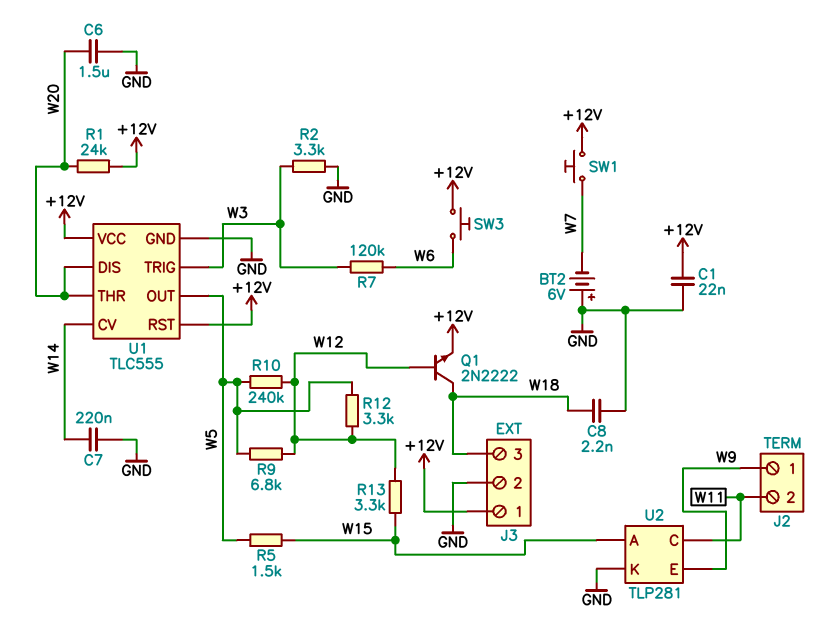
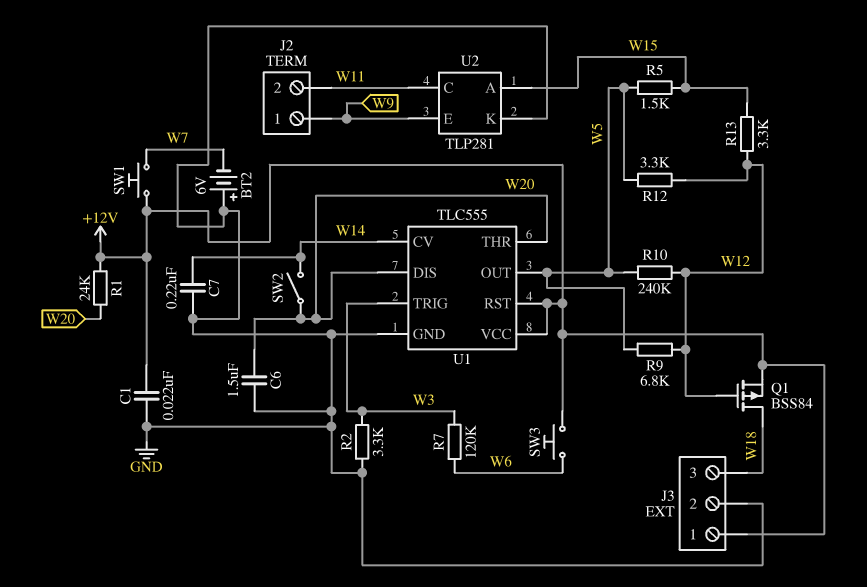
C8: 2.2nF (GND, W18) -> none
Q1: NPN 2N2222 (B W12, C W18, E +12V) -> PMOS BSS84 (G W12, D W18, S +12V)
SW2: none -> switch (W14, W20)

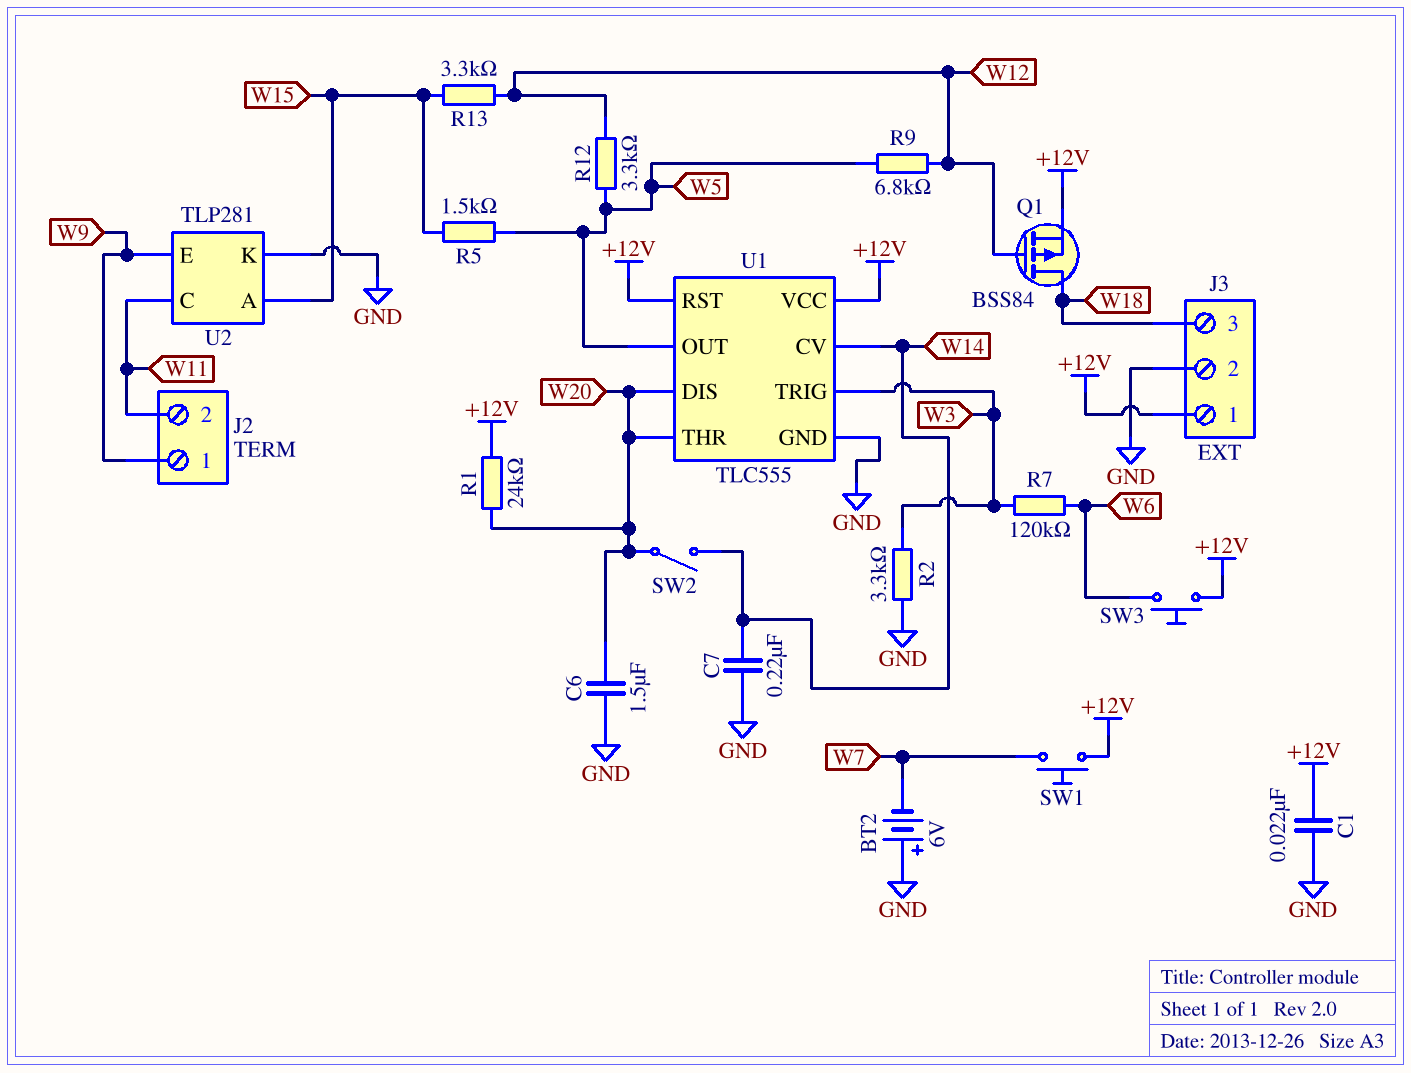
R10: 240k (W5, W12) -> none

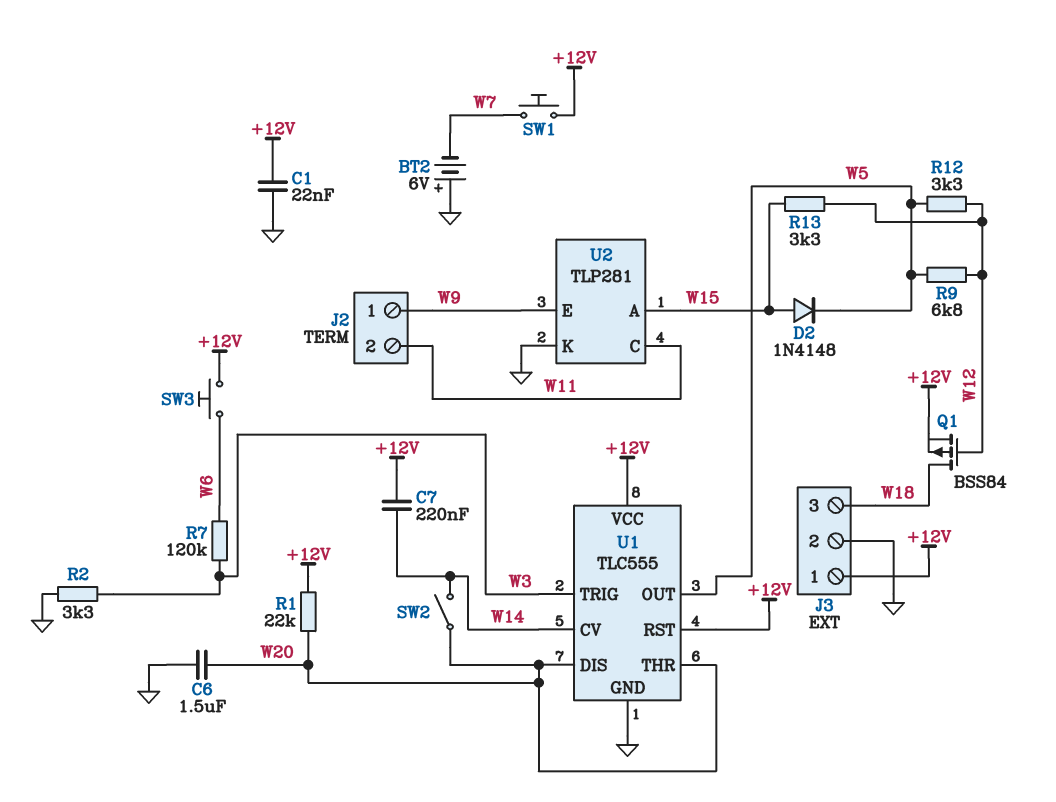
C7: 220nF (GND, W14) -> 220nF (+12V, W14)
D2: none -> diode 1N4148 (A W15, K W5)
R1: 24k (+12V, W20) -> 22k (+12V, W20)
R5: 1.5k (W5, W15) -> none

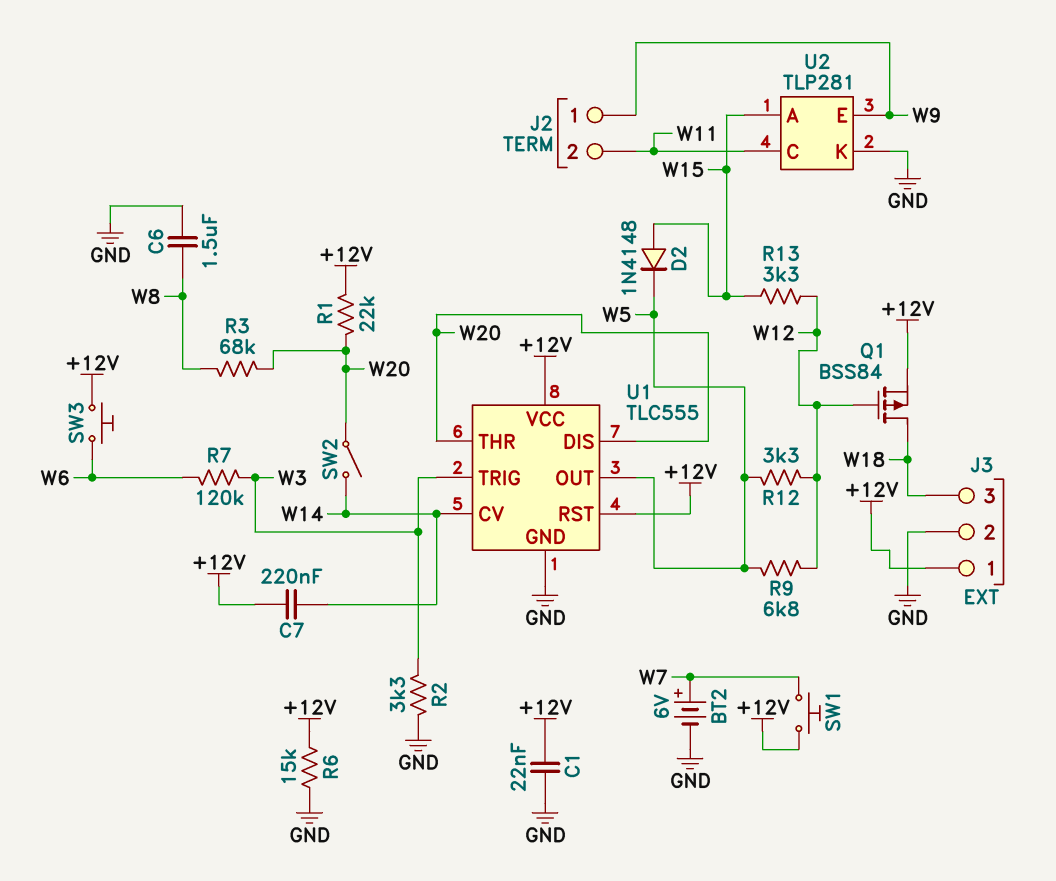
BT2: 6V (plus GND, minus W7) -> 6V (plus W7, minus GND)
C6: 1.5uF (GND, W20) -> 1.5uF (GND, W8)
R3: none -> 68k (W8, W20)
R6: none -> 15k (+12V, GND)

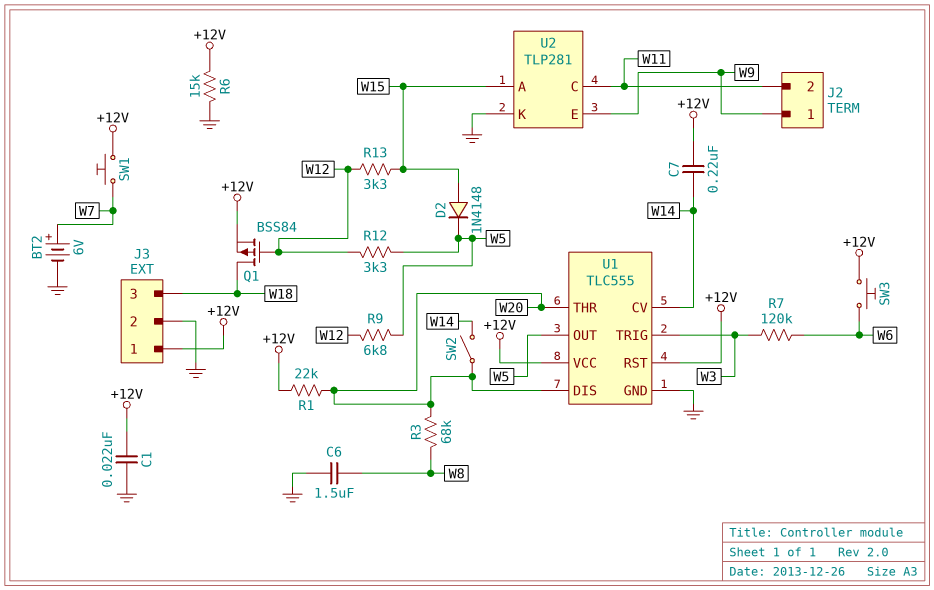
R2: 3.3k (GND, W3) -> none

